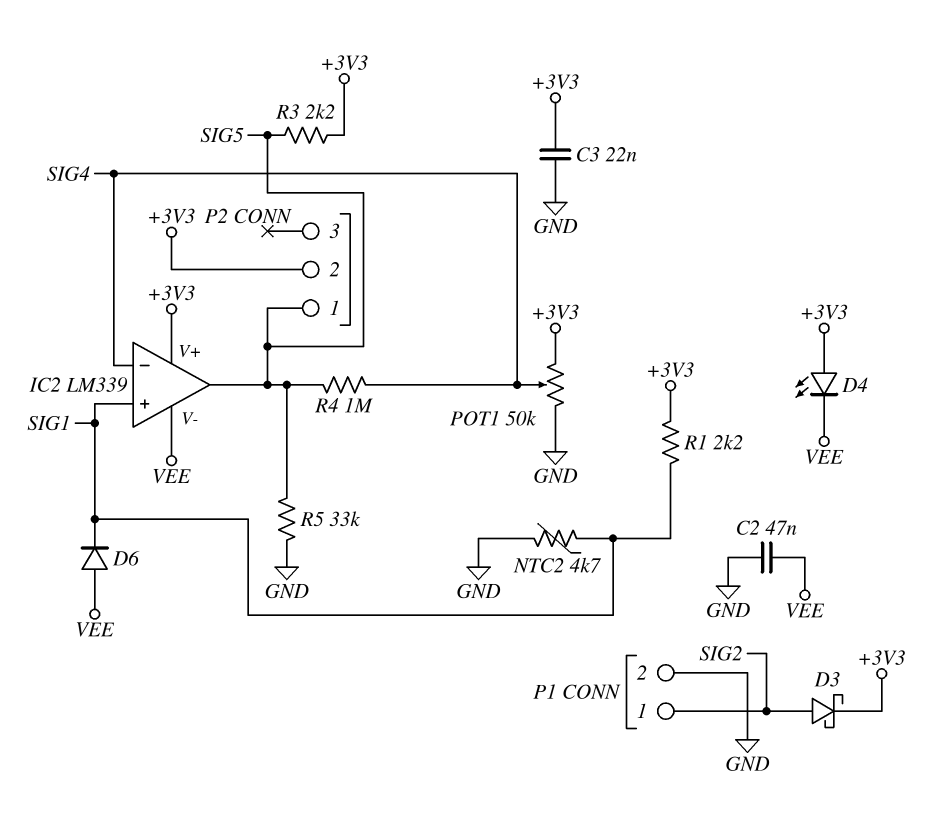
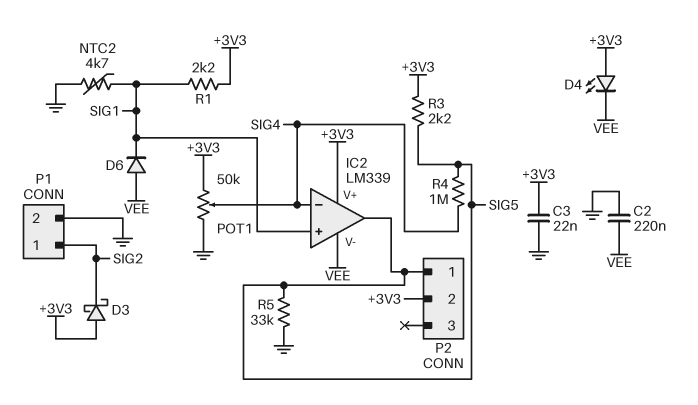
C2: 47nF (GND, VEE) -> 220nF (GND, VEE)
D3: schottky (A SIG2, K +3V3) -> schottky (A +3V3, K SIG2)

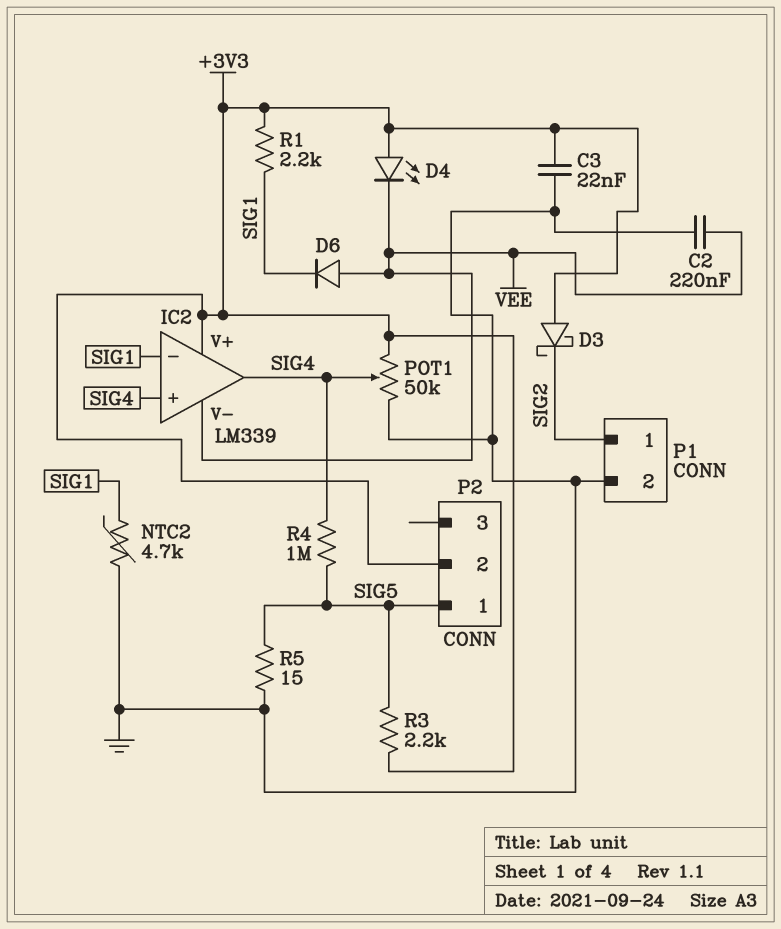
IC2 pin in+: SIG1 -> SIG4
IC2 pin in-: SIG4 -> SIG1
IC2 pin out: SIG5 -> SIG4
R5: 33k (GND, SIG5) -> 15 (GND, SIG5)

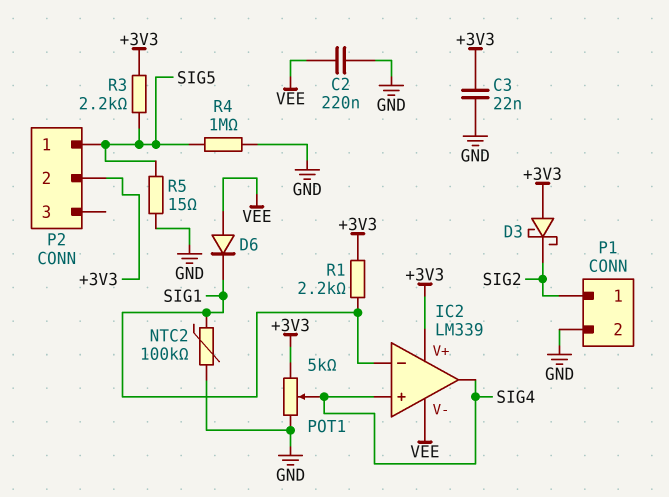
D4: LED (A +3V3, K VEE) -> none
NTC2: 4.7k (GND, SIG1) -> 100k (GND, SIG1)
POT1: 50k (+3V3, GND, wiper SIG4) -> 5k (+3V3, GND, wiper SIG4)
R4: 1M (SIG4, SIG5) -> 1M (GND, SIG5)

